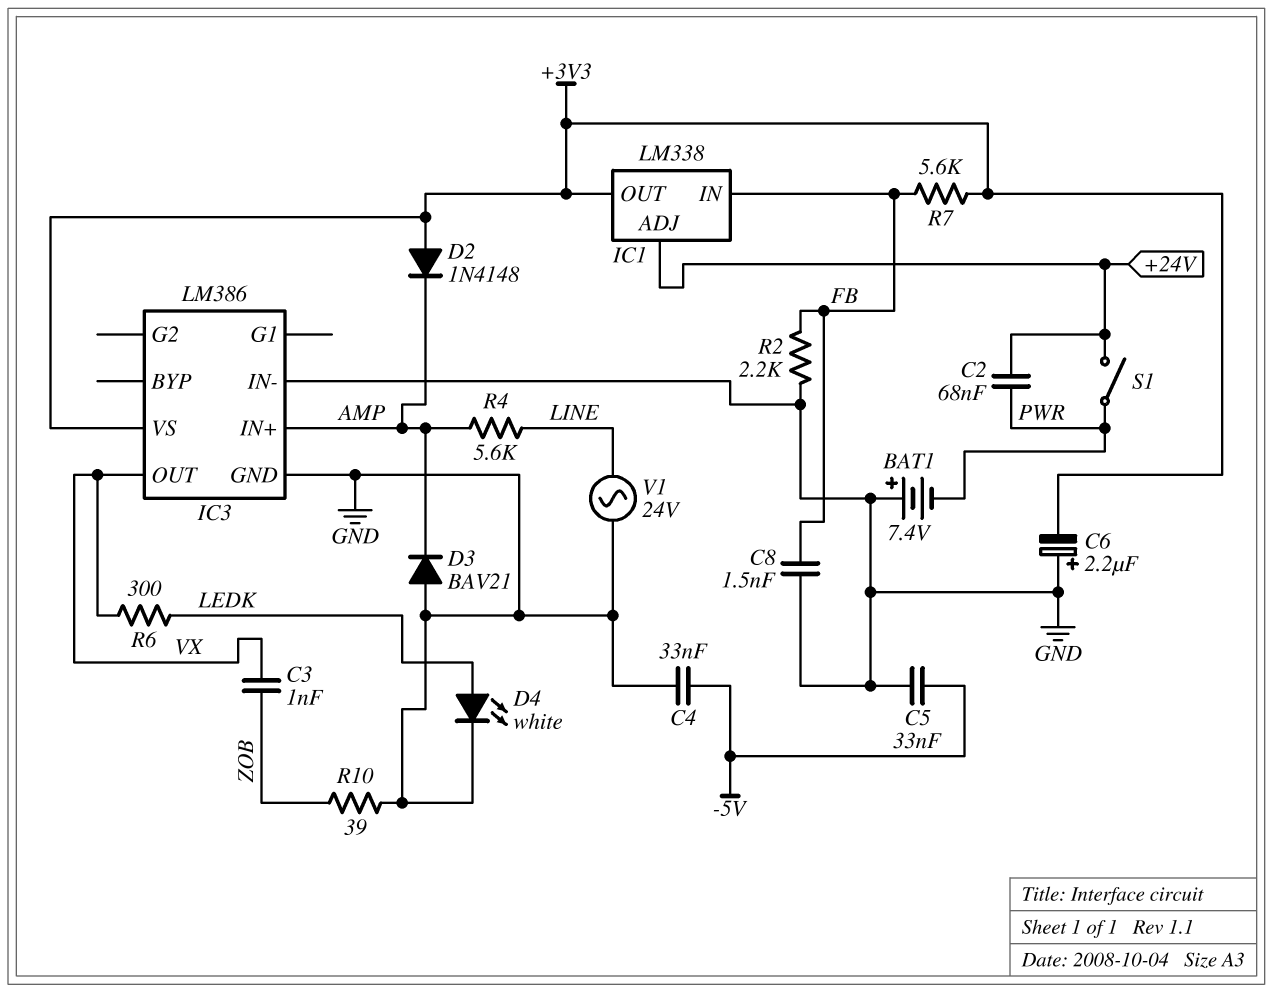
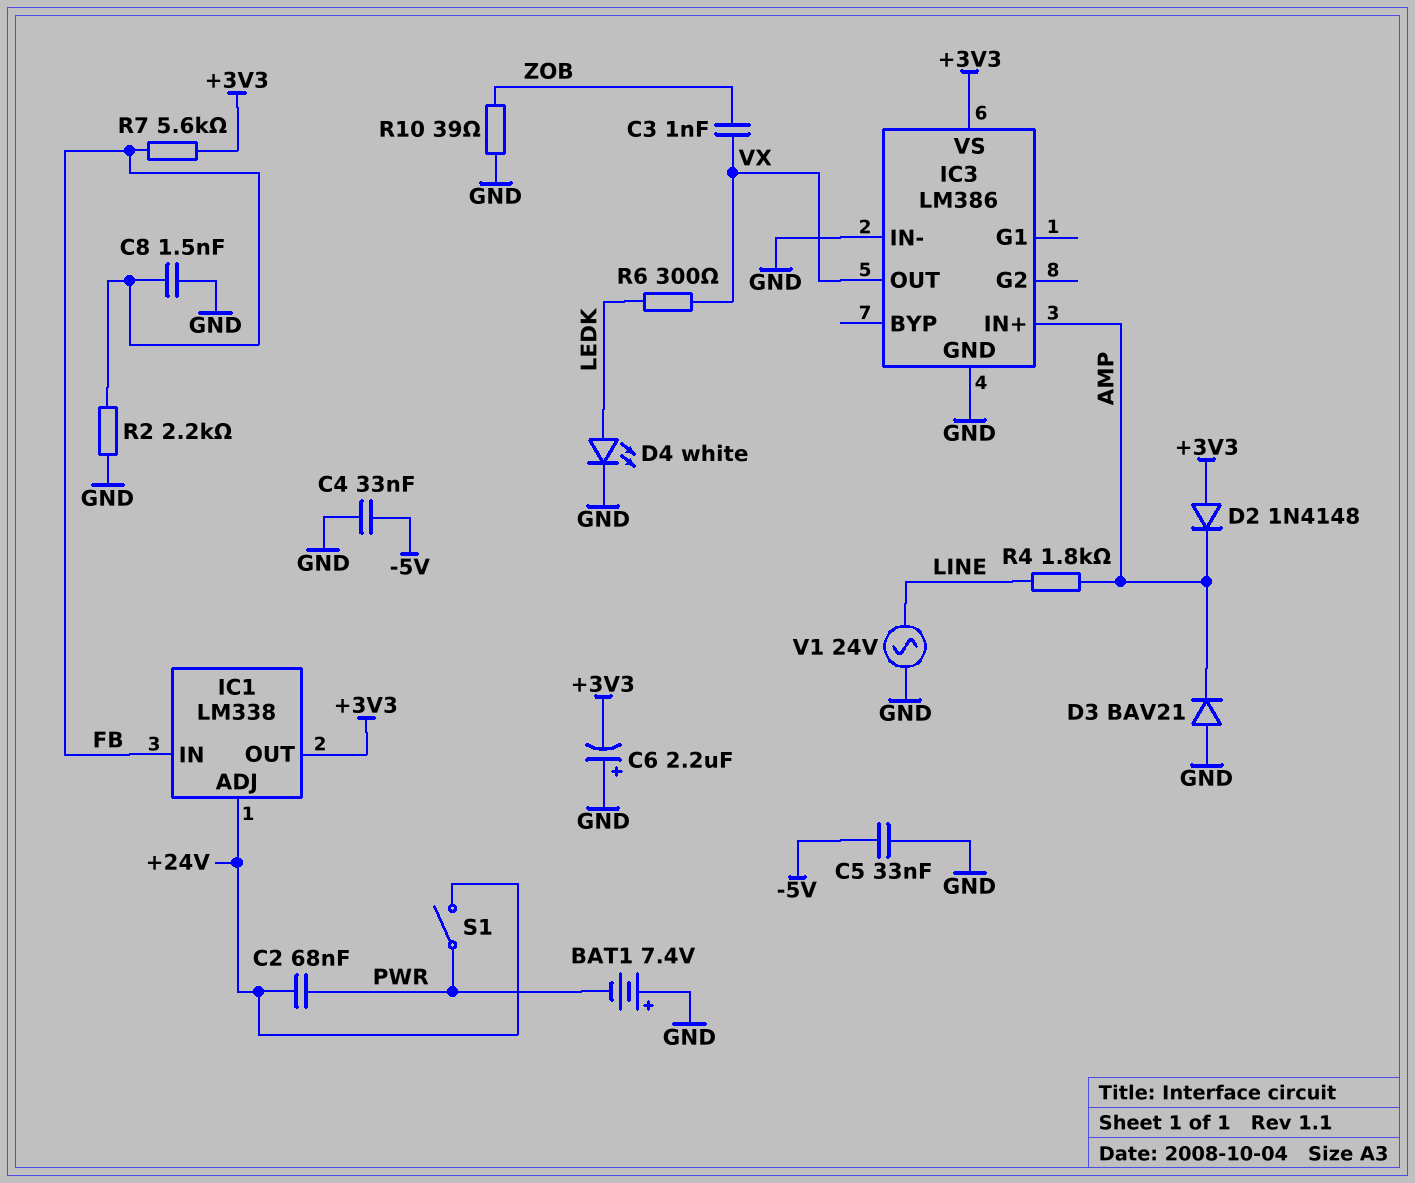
R4: 5.6k (AMP, LINE) -> 1.8k (AMP, LINE)

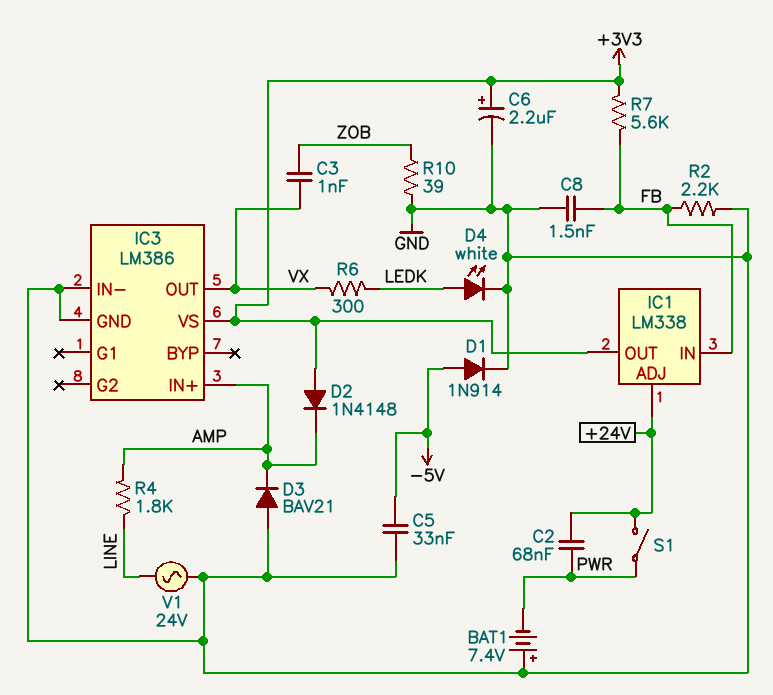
C4: 33nF (-5V, GND) -> none
C6: 2.2uF (plus GND, minus +3V3) -> 2.2uF (plus +3V3, minus GND)
D1: none -> diode 1N914 (A -5V, K GND)

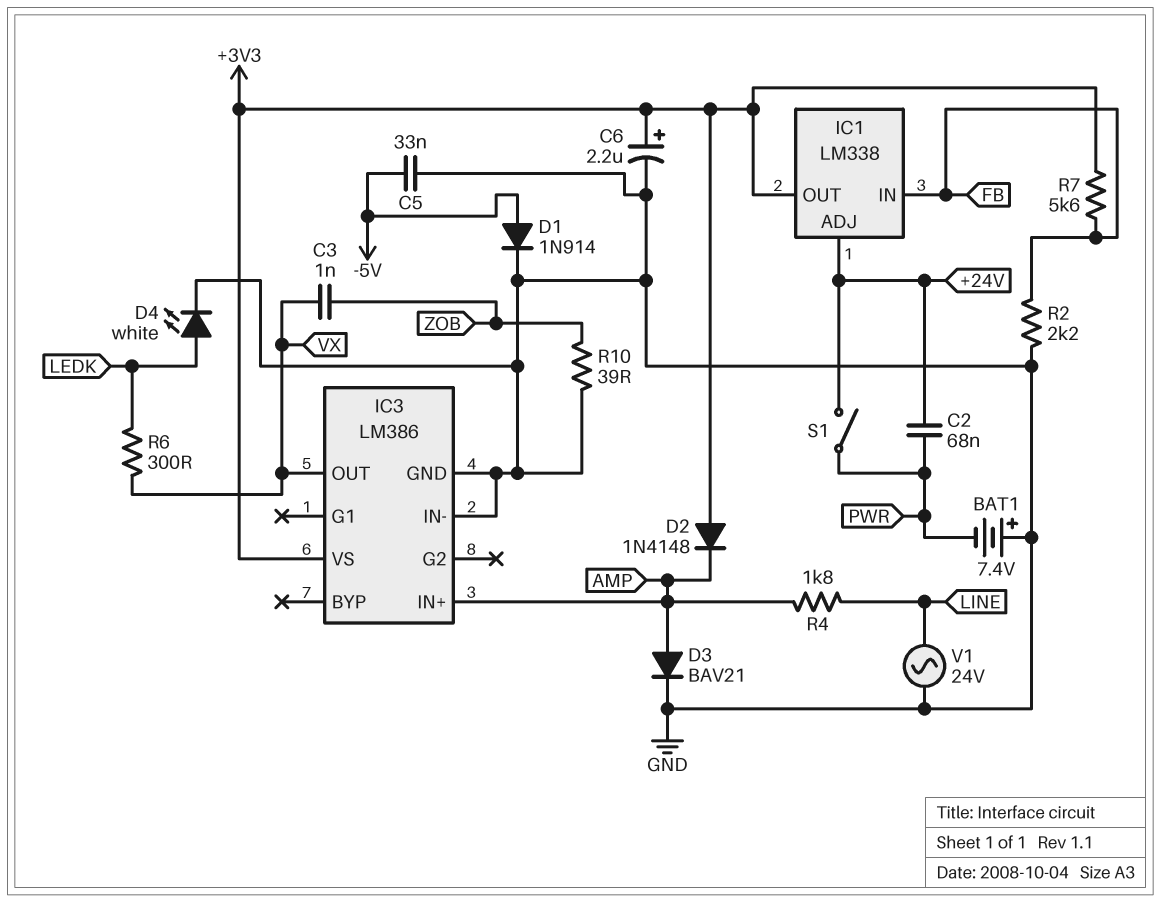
C8: 1.5nF (FB, GND) -> none
D3: diode BAV21 (A GND, K AMP) -> diode BAV21 (A AMP, K GND)

